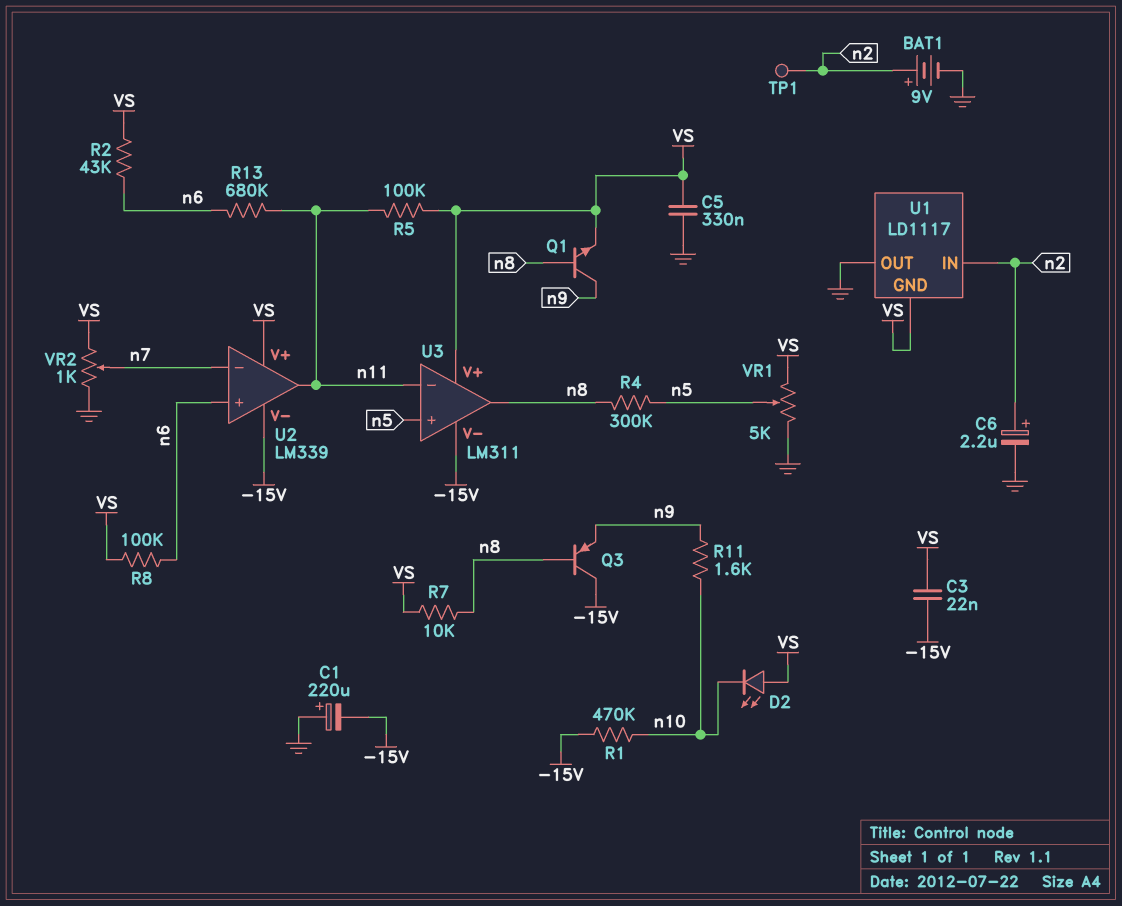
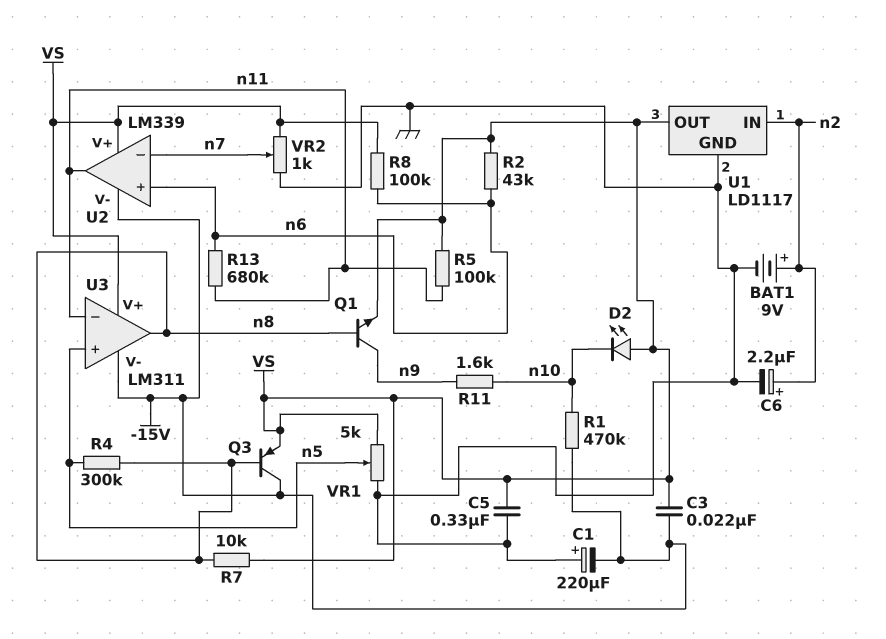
Q3: PNP (B n8, C -15V, E n9) -> PNP (B n8, C -15V, E VS)
TP1: test point (n2) -> none
U1 pin GND: VS -> GND
U1 pin OUT: GND -> VS

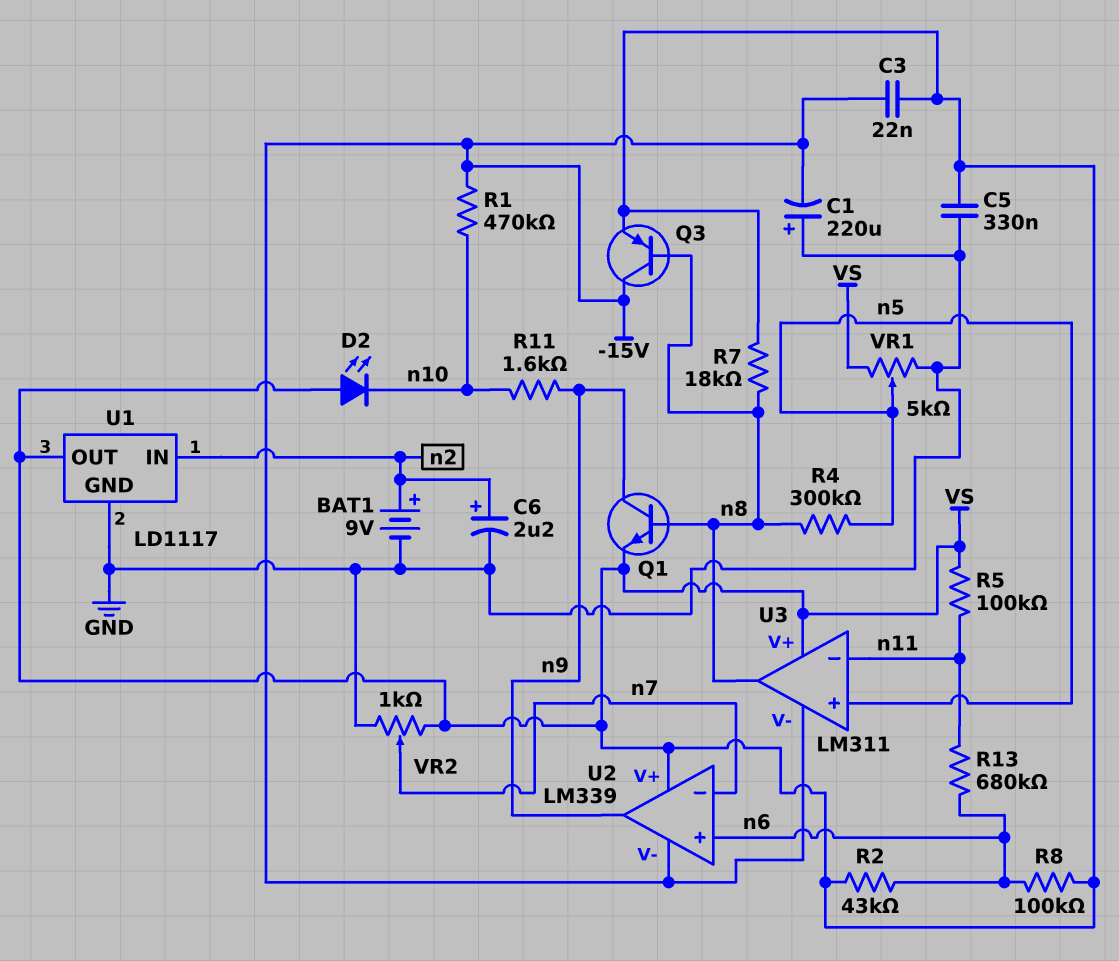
R7: 10k (VS, n8) -> 18k (VS, n8)
U2 pin out: n11 -> n9

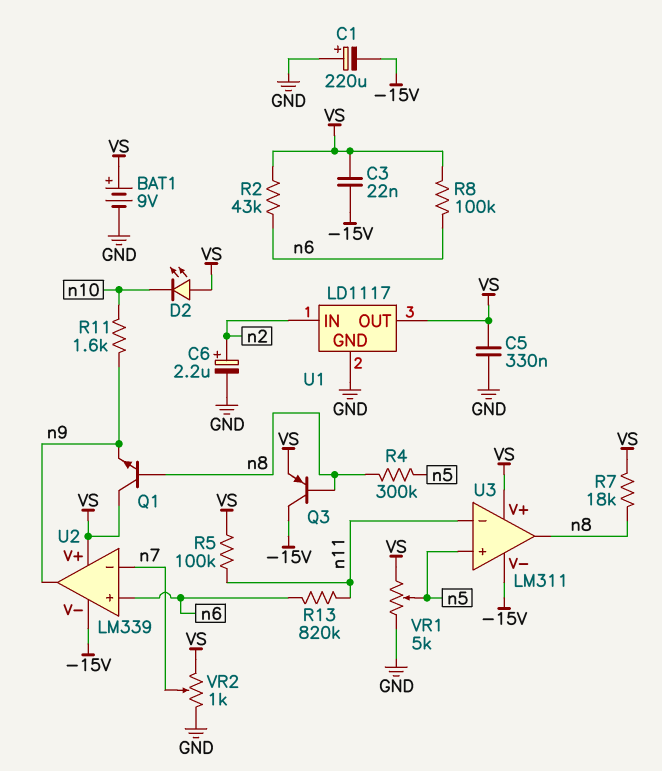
BAT1: 9V (plus n2, minus GND) -> 9V (plus VS, minus GND)
Q1: NPN (B n8, C n9, E VS) -> NPN (B n8, C VS, E n9)
R1: 470k (-15V, n10) -> none
R13: 680k (n6, n11) -> 820k (n6, n11)

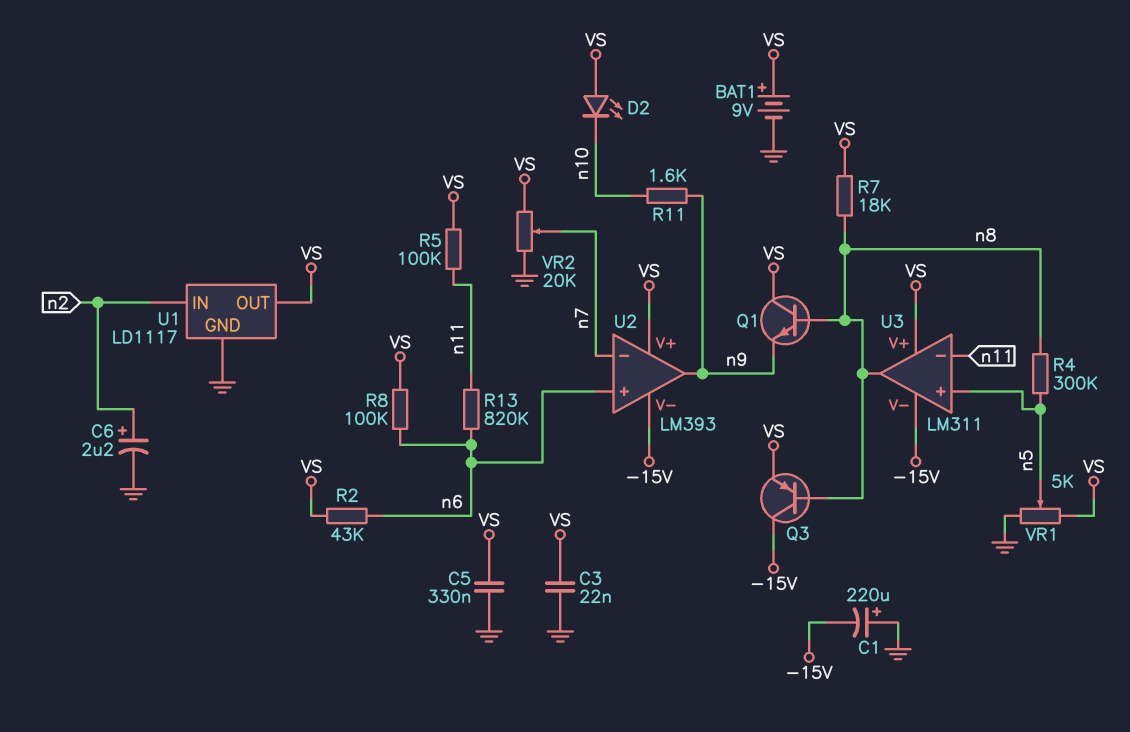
C3: 22nF (-15V, VS) -> 22nF (GND, VS)
U2: LM339 -> LM393
VR2: 1k (GND, VS, wiper n7) -> 20k (GND, VS, wiper n7)

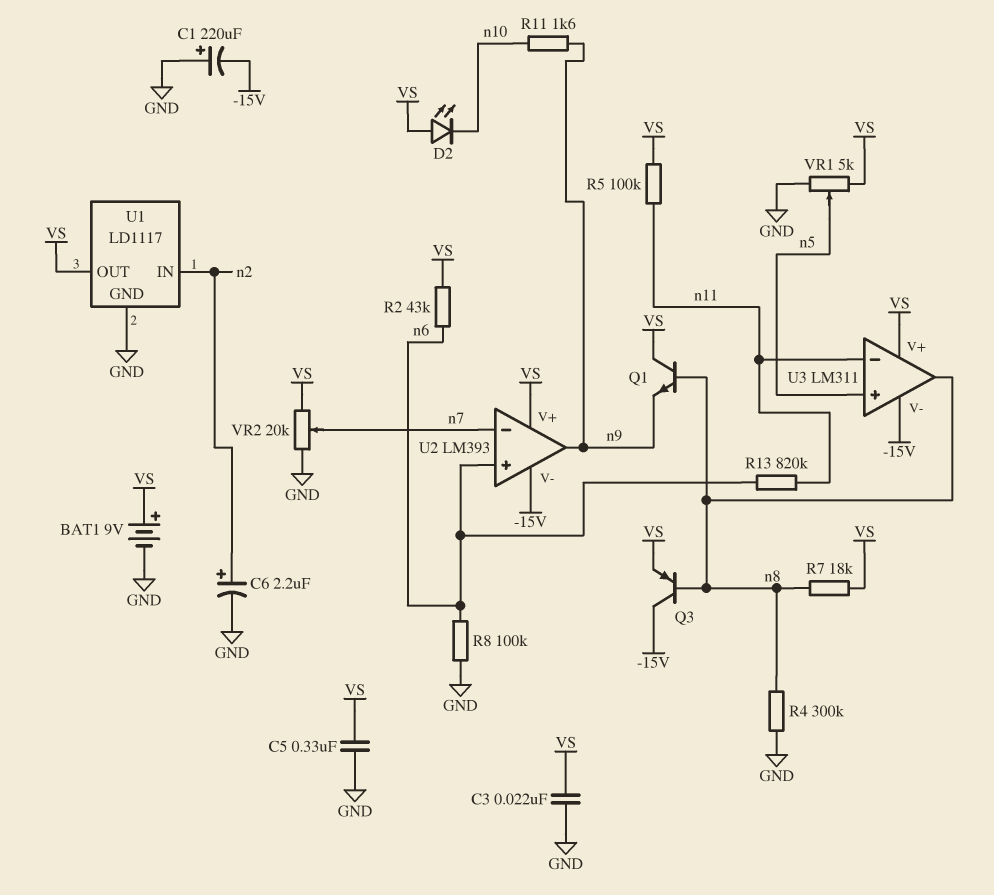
R4: 300k (n5, n8) -> 300k (GND, n8)
R8: 100k (VS, n6) -> 100k (GND, n6)

